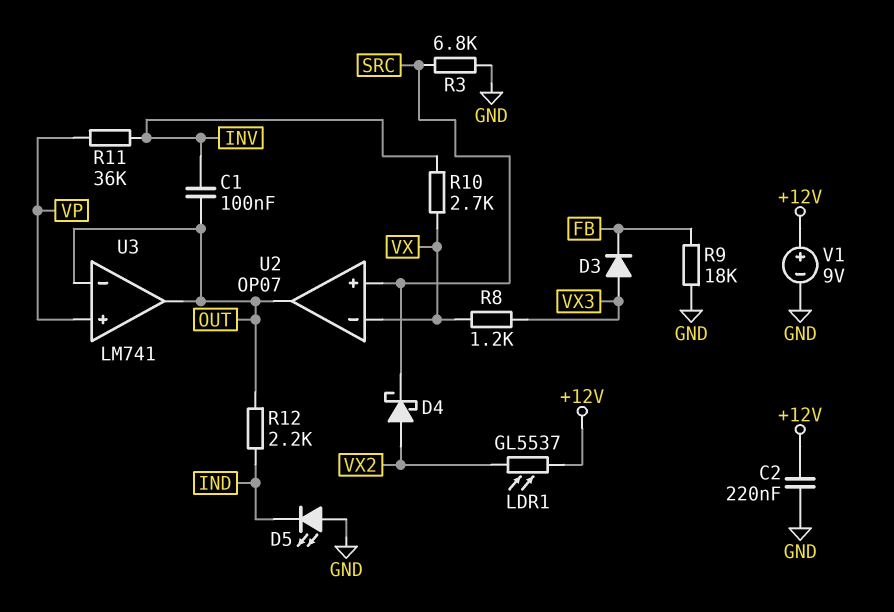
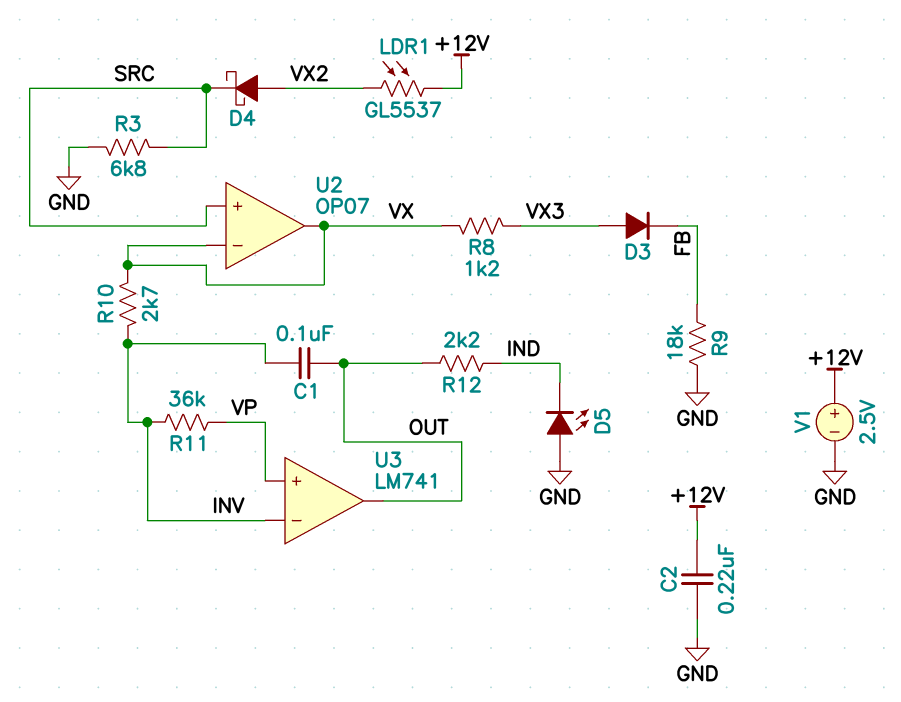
U2 pin out: OUT -> VX
U3 pin in-: OUT -> INV
V1: 9V (plus +12V, minus GND) -> 2.5V (plus +12V, minus GND)

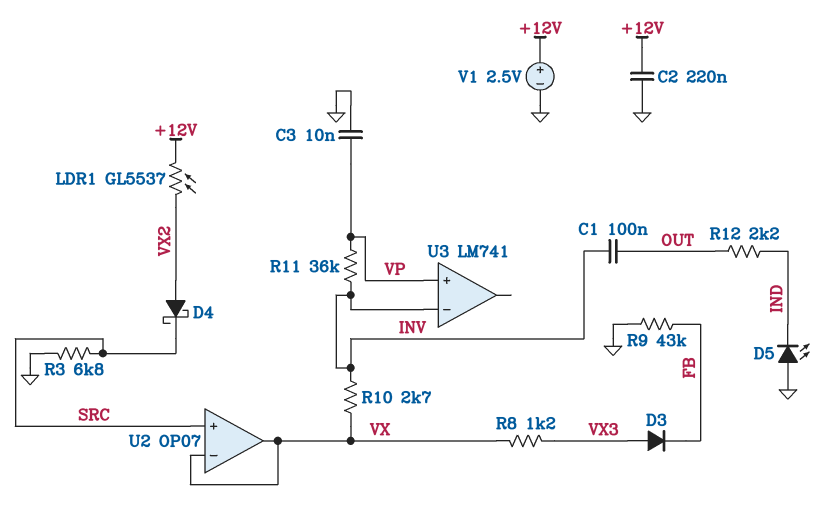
C3: none -> 10nF (GND, VP)
R9: 18k (FB, GND) -> 43k (FB, GND)
U3 pin out: OUT -> none

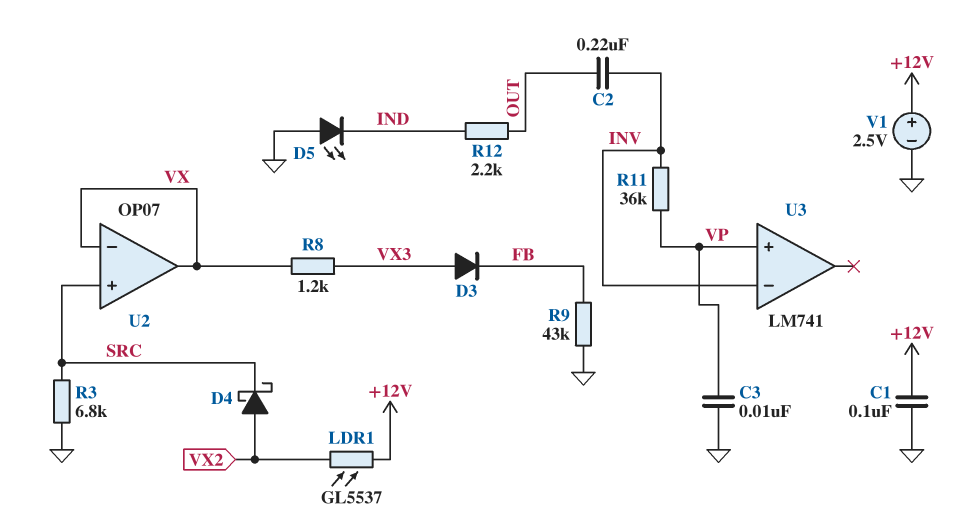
C1: 100nF (INV, OUT) -> 100nF (+12V, GND)
C2: 220nF (+12V, GND) -> 220nF (INV, OUT)
R10: 2.7k (INV, VX) -> none

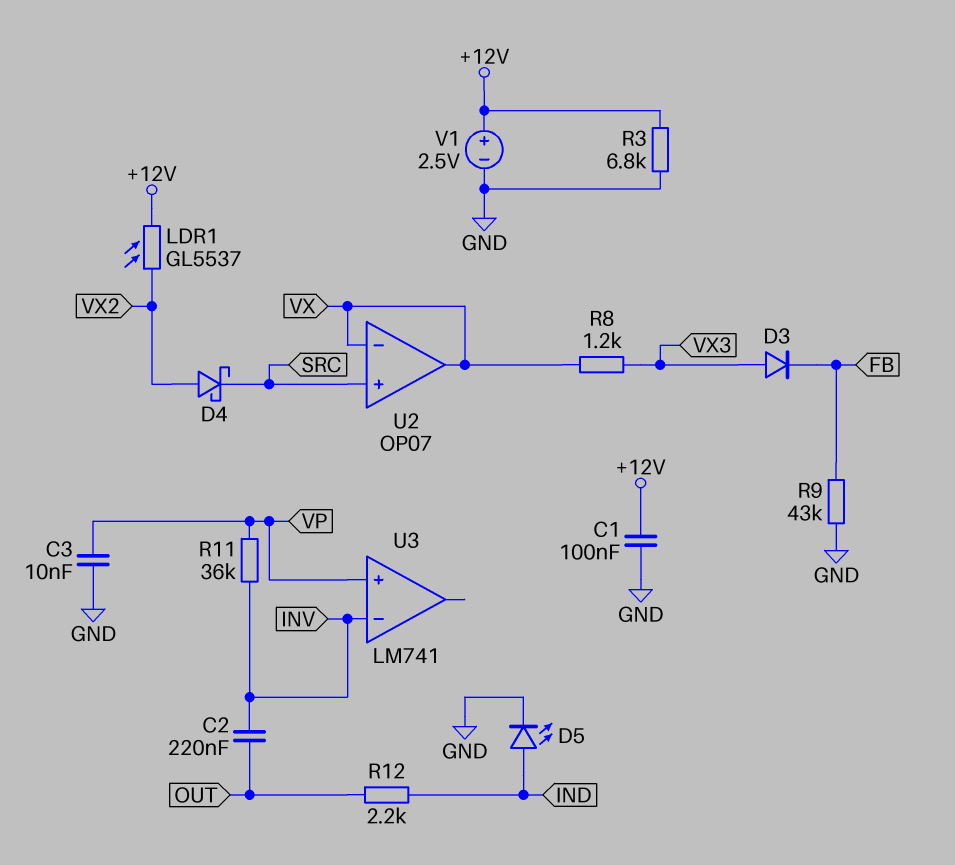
D5: LED (A GND, K IND) -> LED (A IND, K GND)
R3: 6.8k (GND, SRC) -> 6.8k (+12V, GND)

